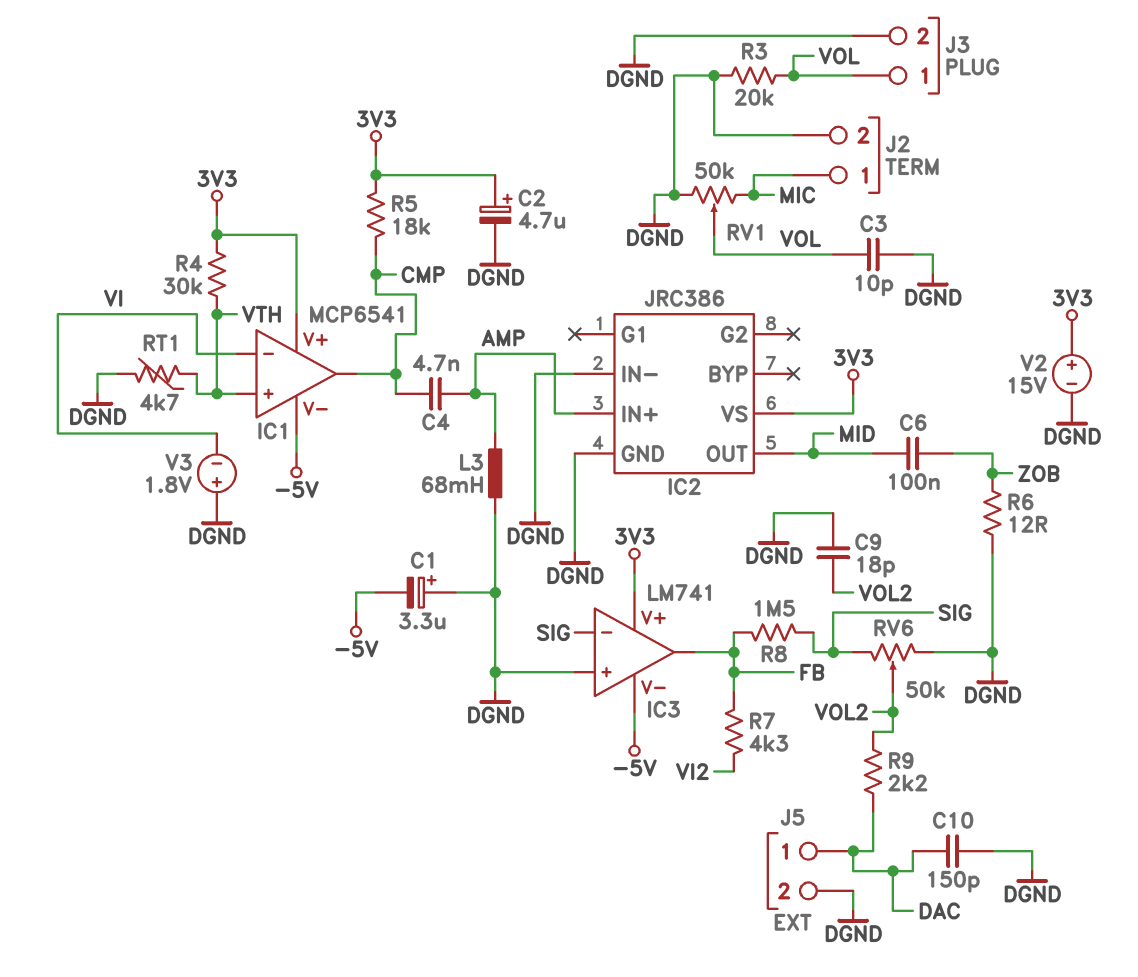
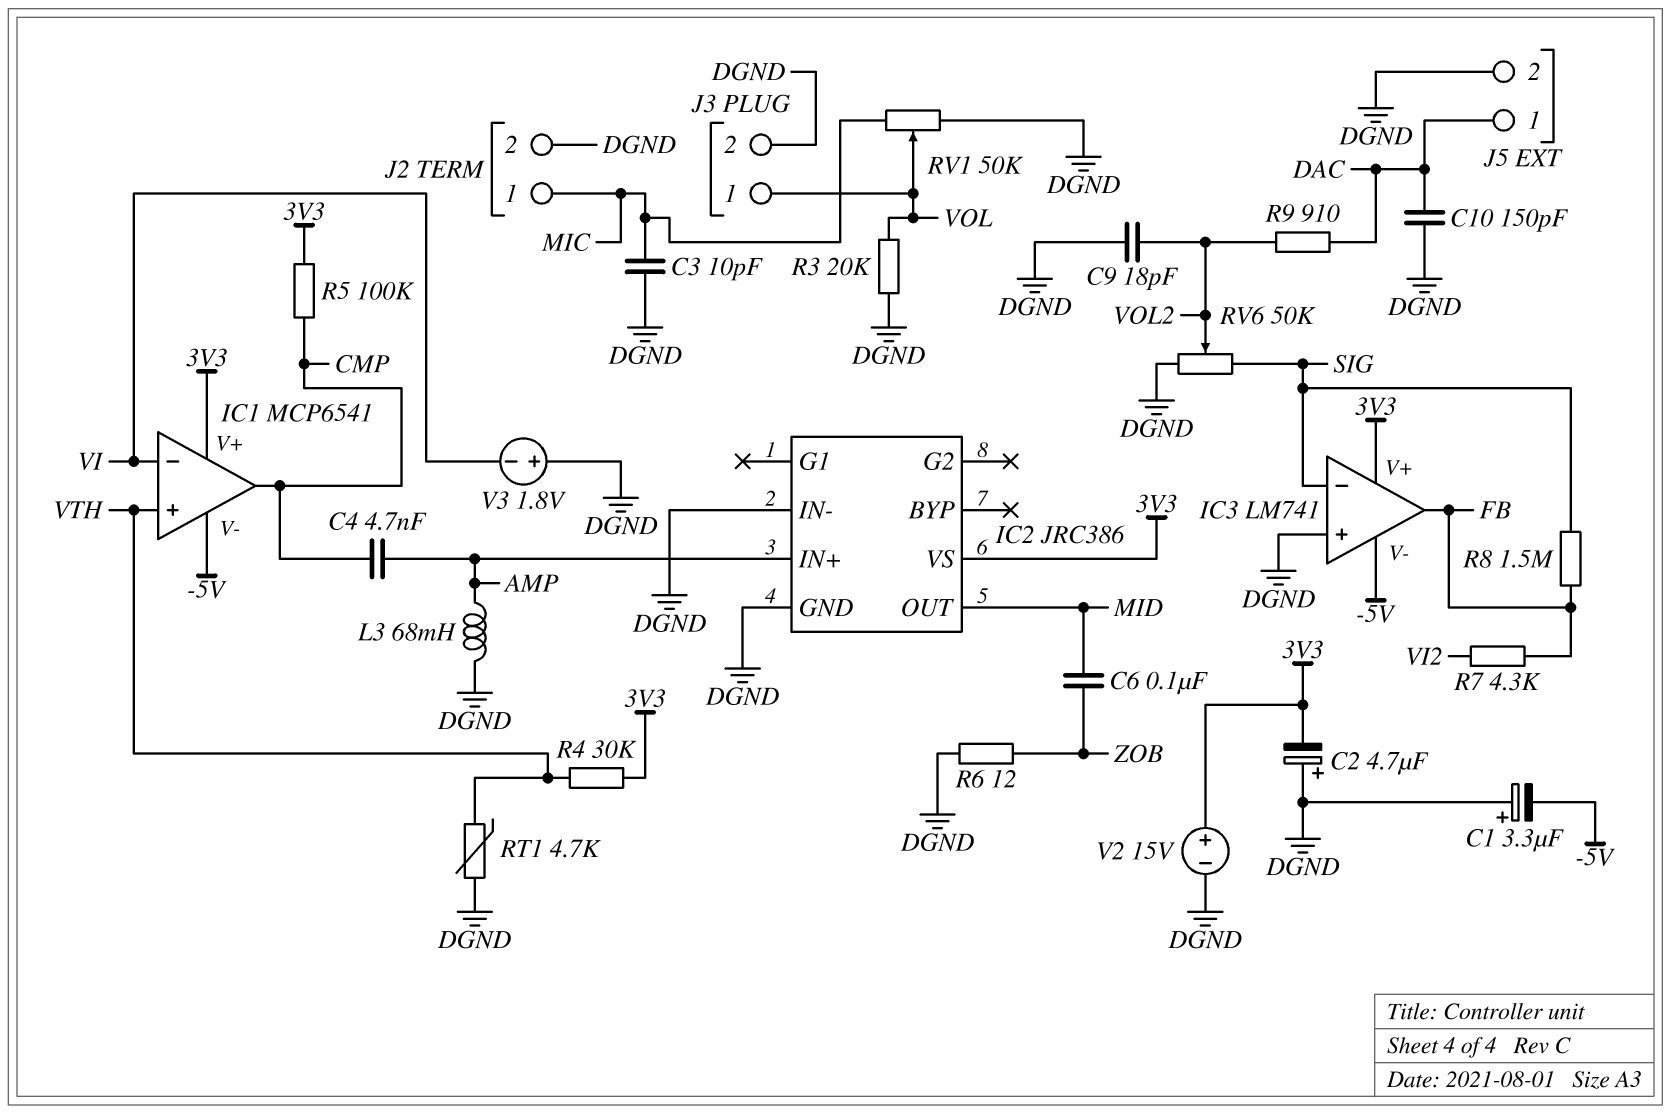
C2: 4.7uF (plus 3V3, minus DGND) -> 4.7uF (plus DGND, minus 3V3)
C3: 10pF (DGND, VOL) -> 10pF (DGND, MIC)
R5: 18k (3V3, CMP) -> 100k (3V3, CMP)
R9: 2.2k (DAC, VOL2) -> 910 (DAC, VOL2)

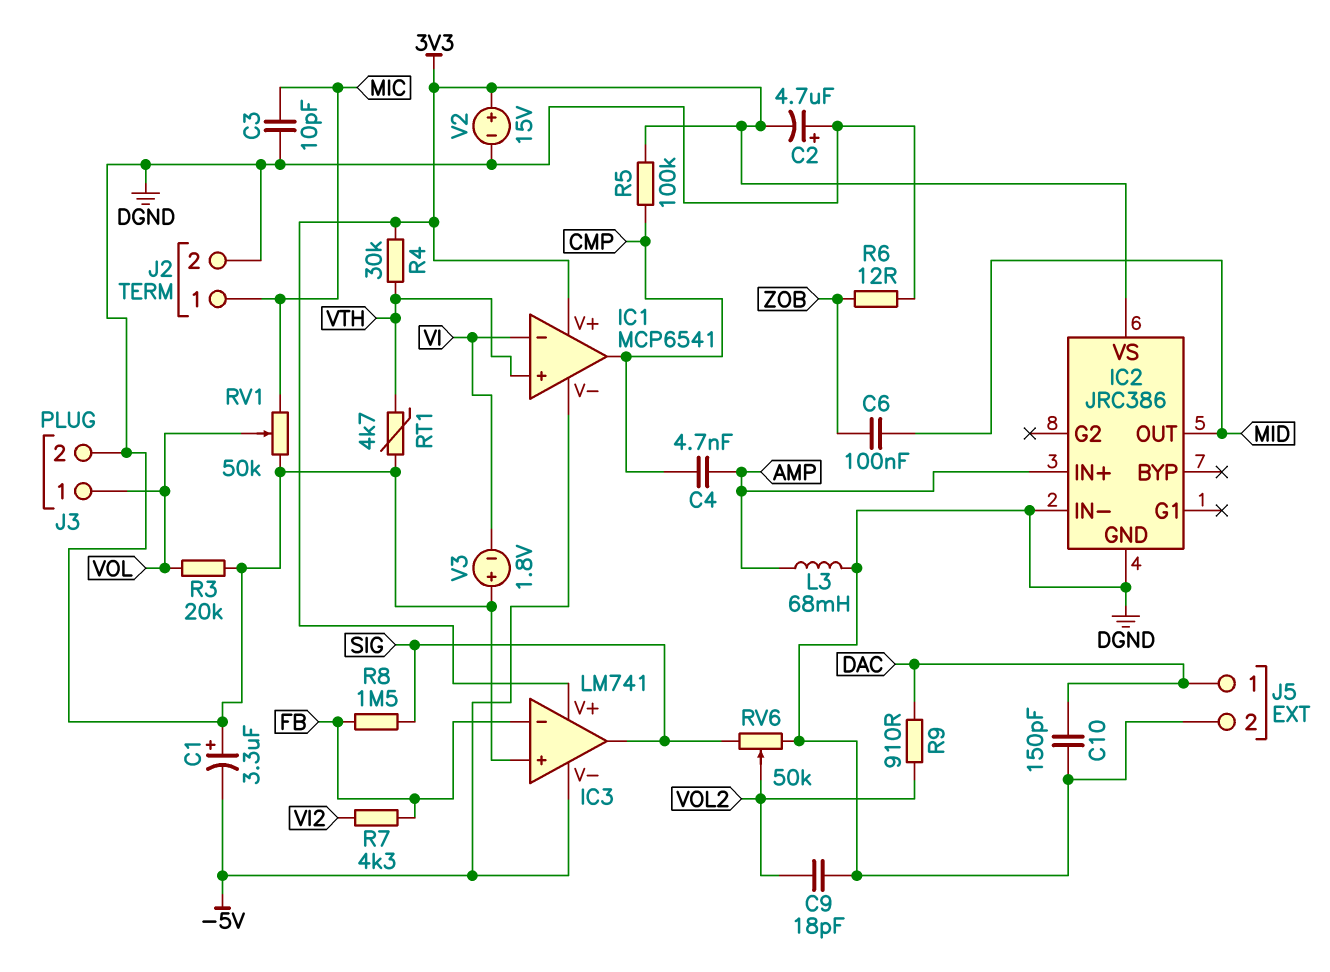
IC3 pin in-: SIG -> FB
IC3 pin out: FB -> SIG

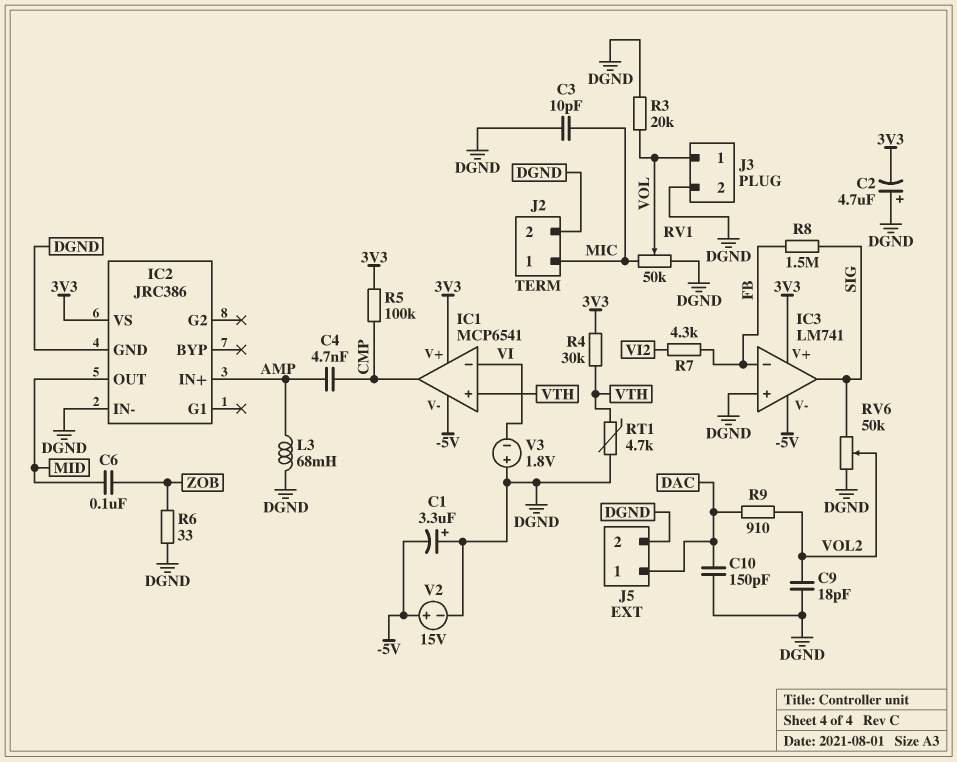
R6: 12 (DGND, ZOB) -> 33 (DGND, ZOB)
V2: 15V (plus 3V3, minus DGND) -> 15V (plus -5V, minus DGND)

